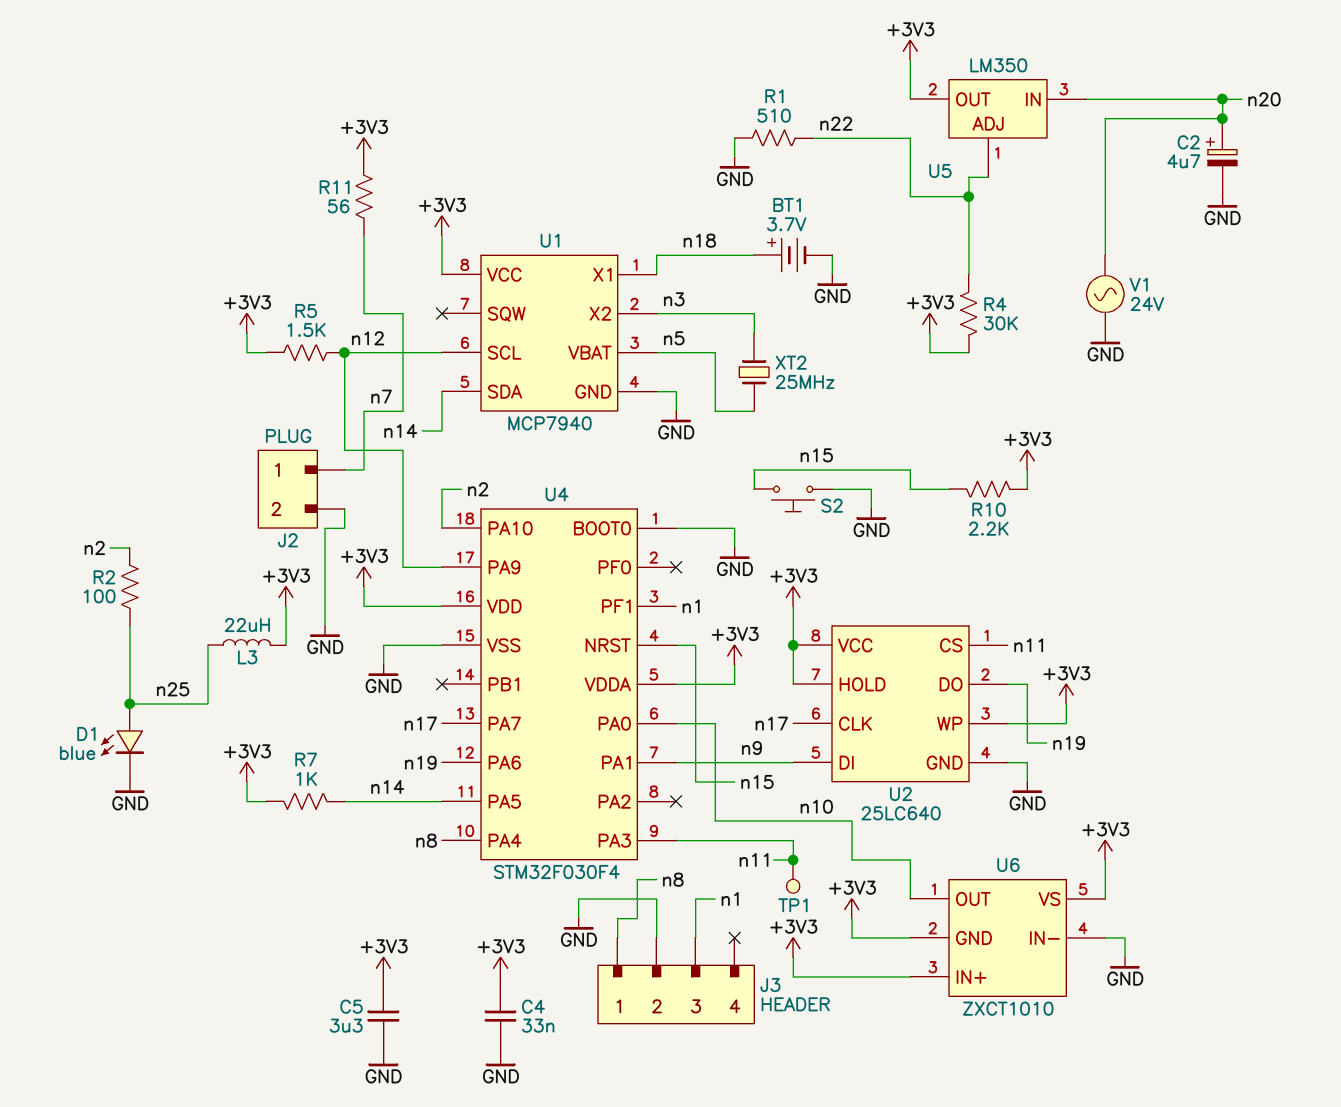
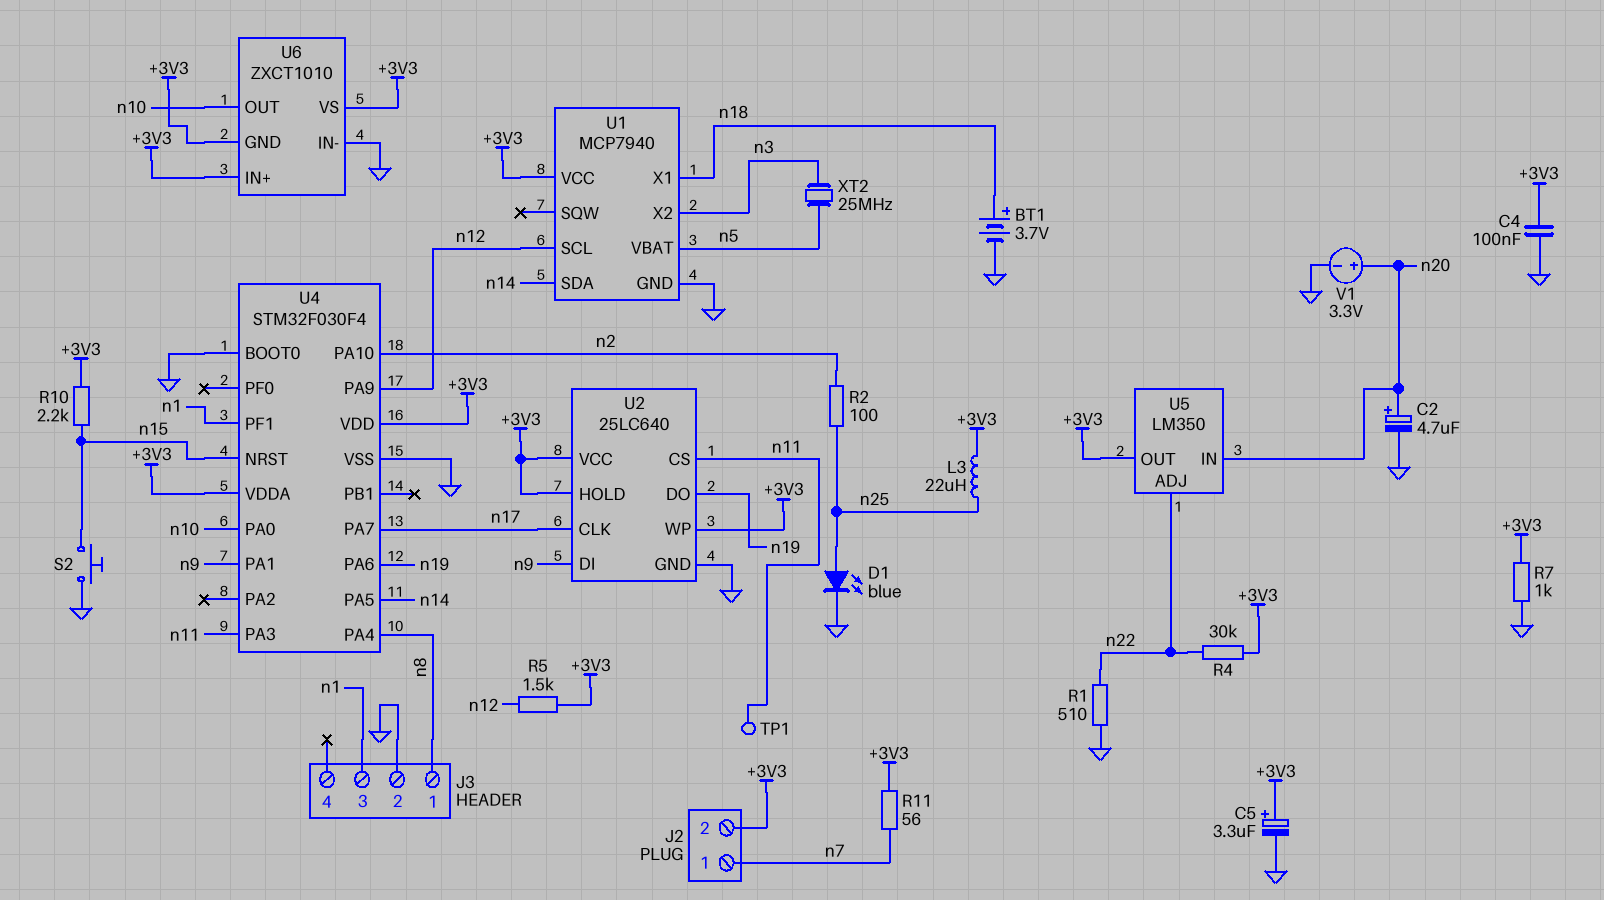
C4: 33nF (+3V3, GND) -> 100nF (+3V3, GND)
C5: 3.3uF (+3V3, GND) -> 3.3uF (plus +3V3, minus GND)
J2 pin 2: GND -> +3V3
R7: 1k (+3V3, n14) -> 1k (+3V3, GND)
V1: AC 24V (GND, n20) -> 3.3V (plus n20, minus GND)

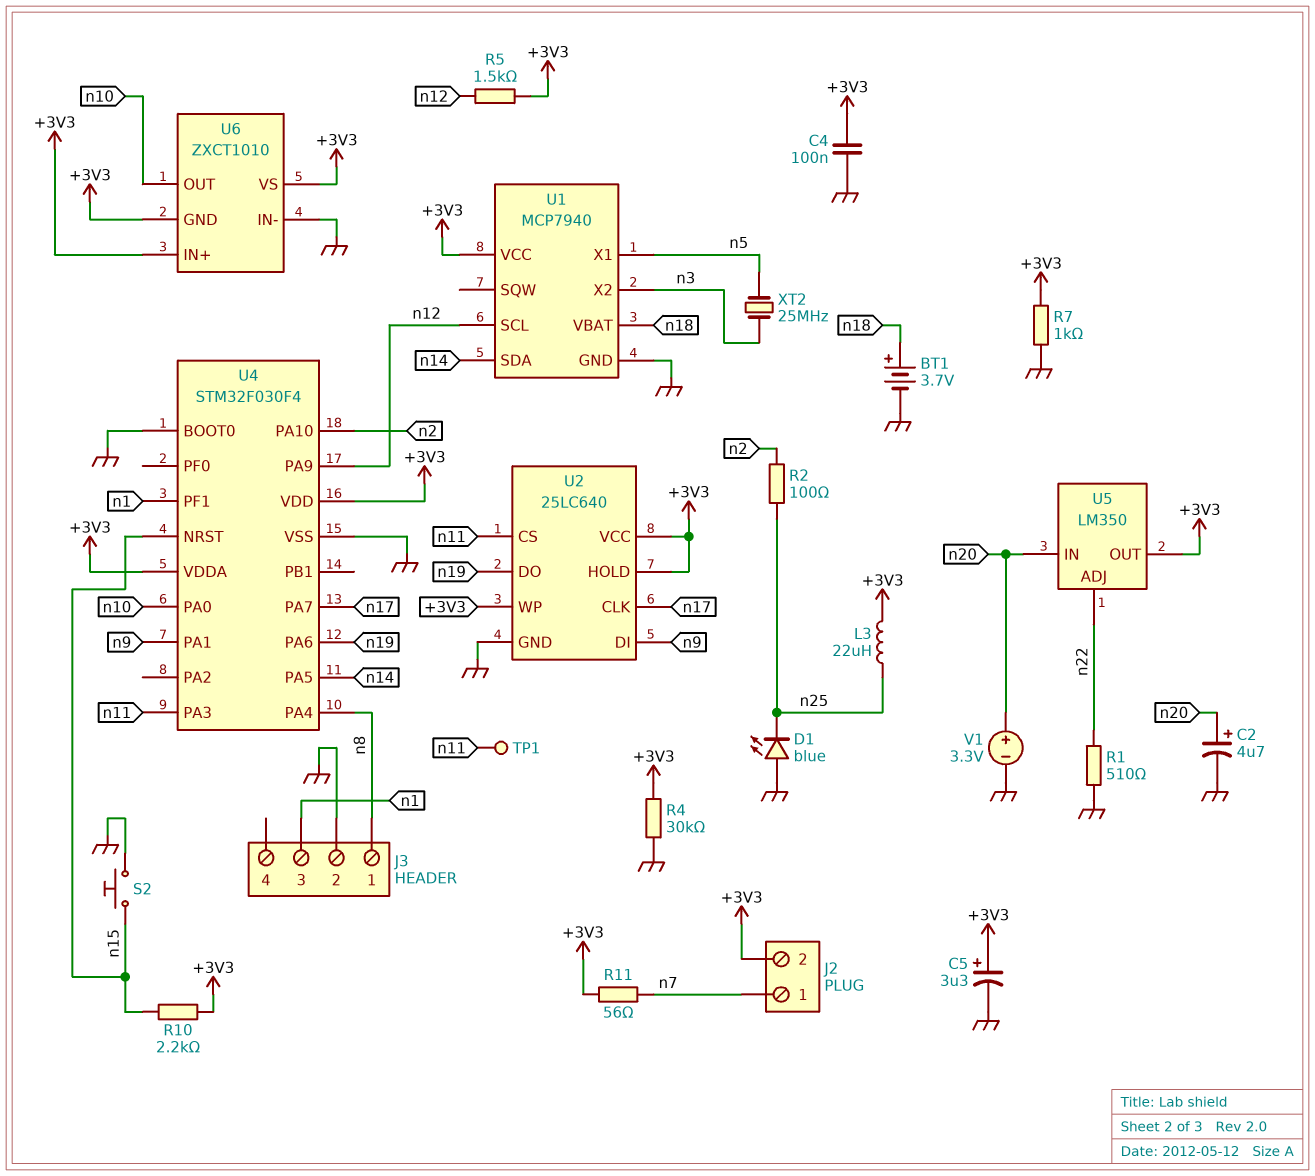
D1: LED blue (A n25, K GND) -> LED blue (A GND, K n25)
R4: 30k (+3V3, n22) -> 30k (+3V3, GND)
U1 pin VBAT: n5 -> n18
U1 pin X1: n18 -> n5

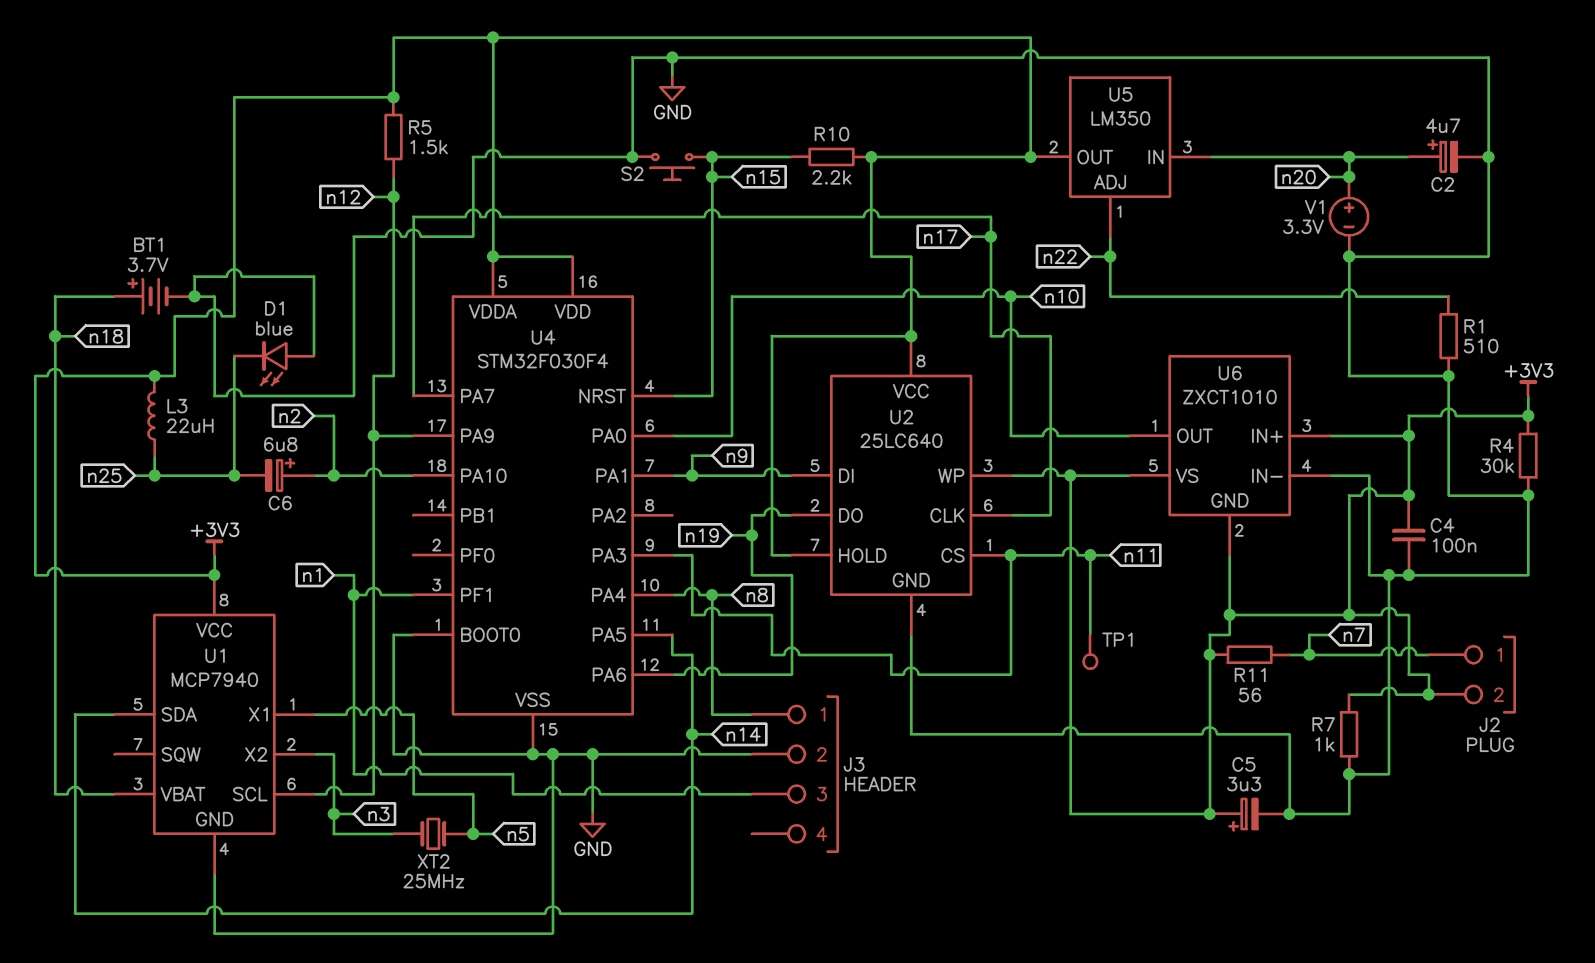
C6: none -> 6.8uF (plus n2, minus n25)
R2: 100 (n2, n25) -> none

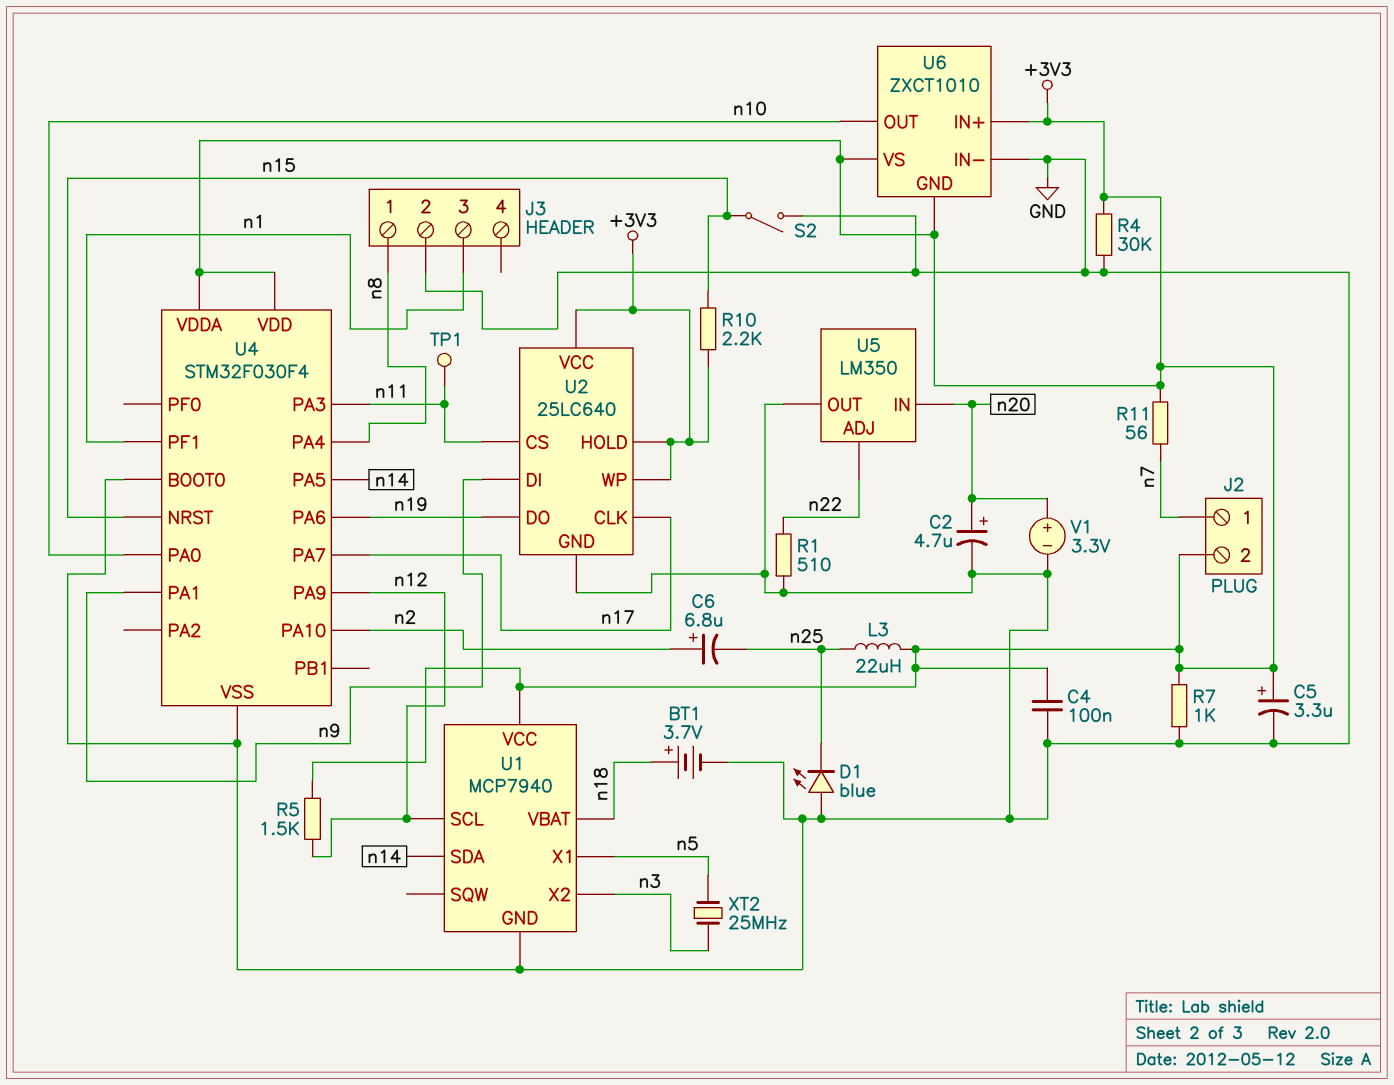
S2: button (GND, n15) -> switch (GND, n15)
U5 pin OUT: +3V3 -> GND

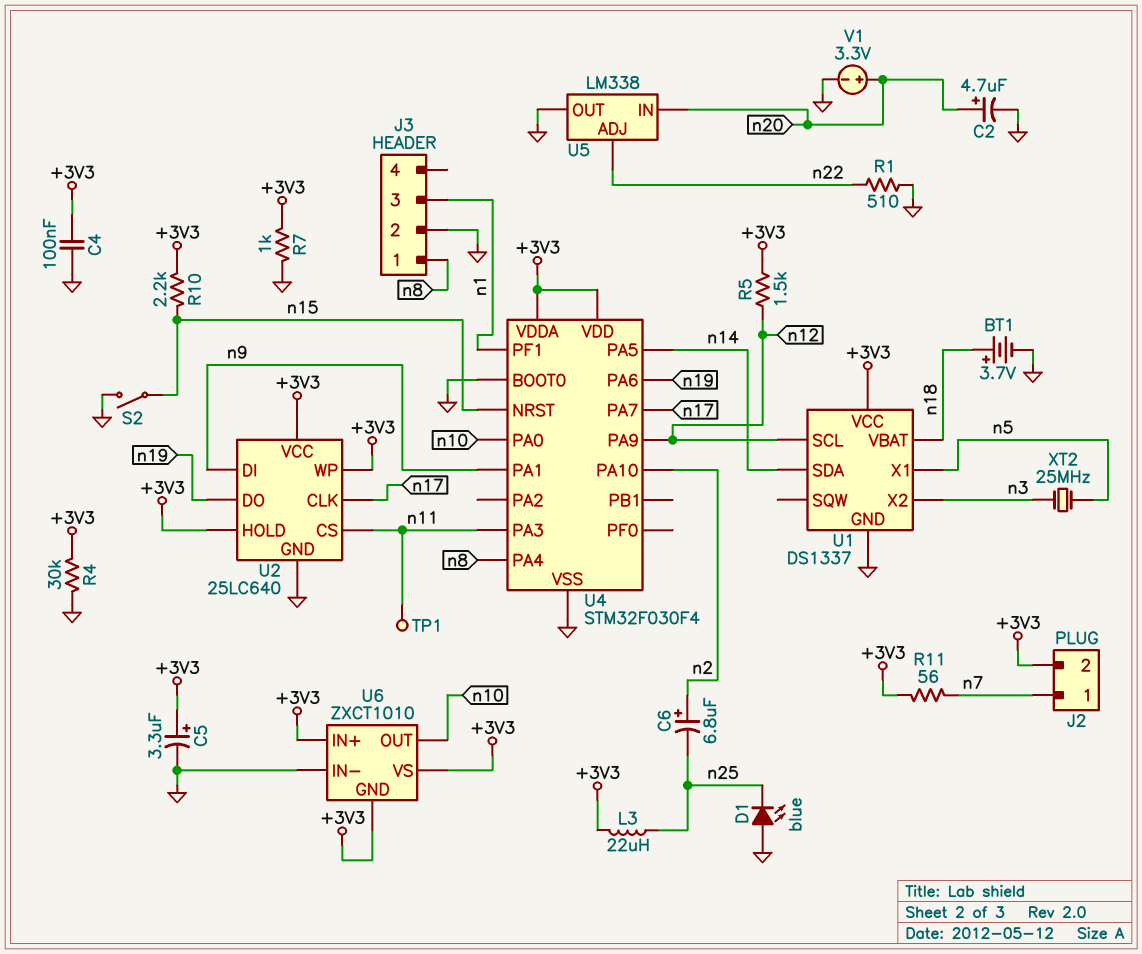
U1: MCP7940 -> DS1337
U5: LM350 -> LM338

